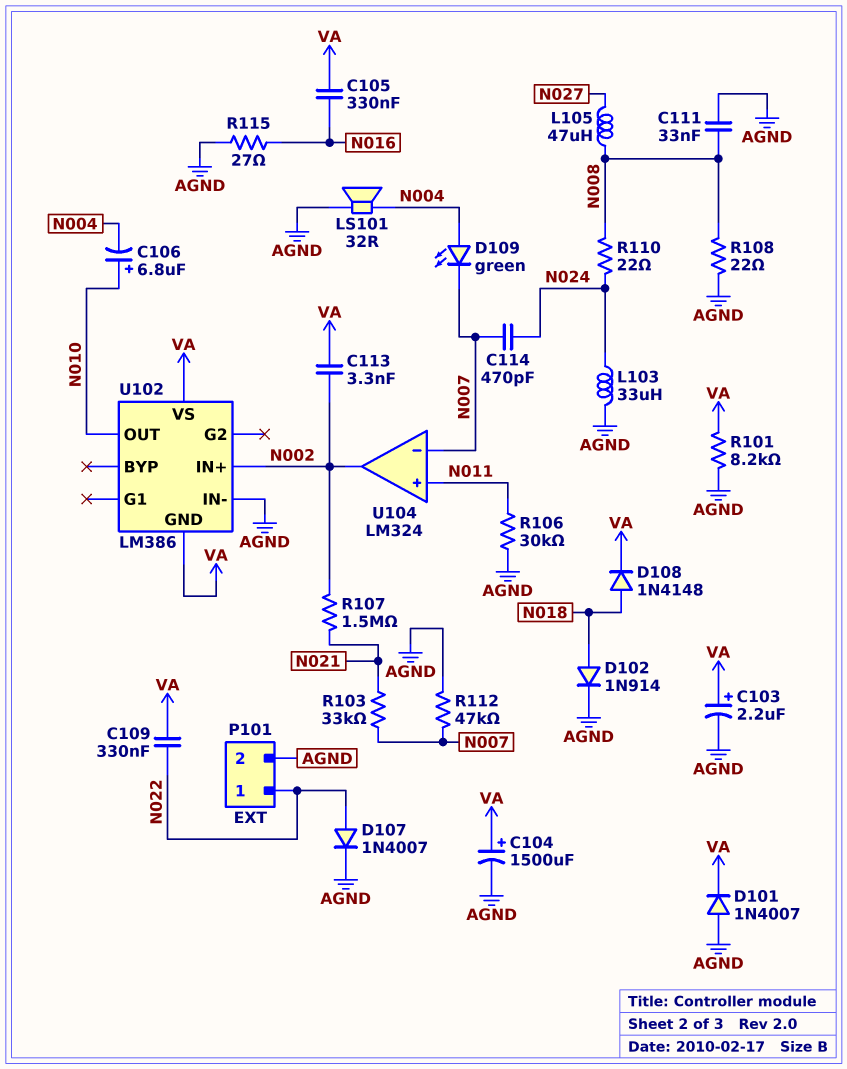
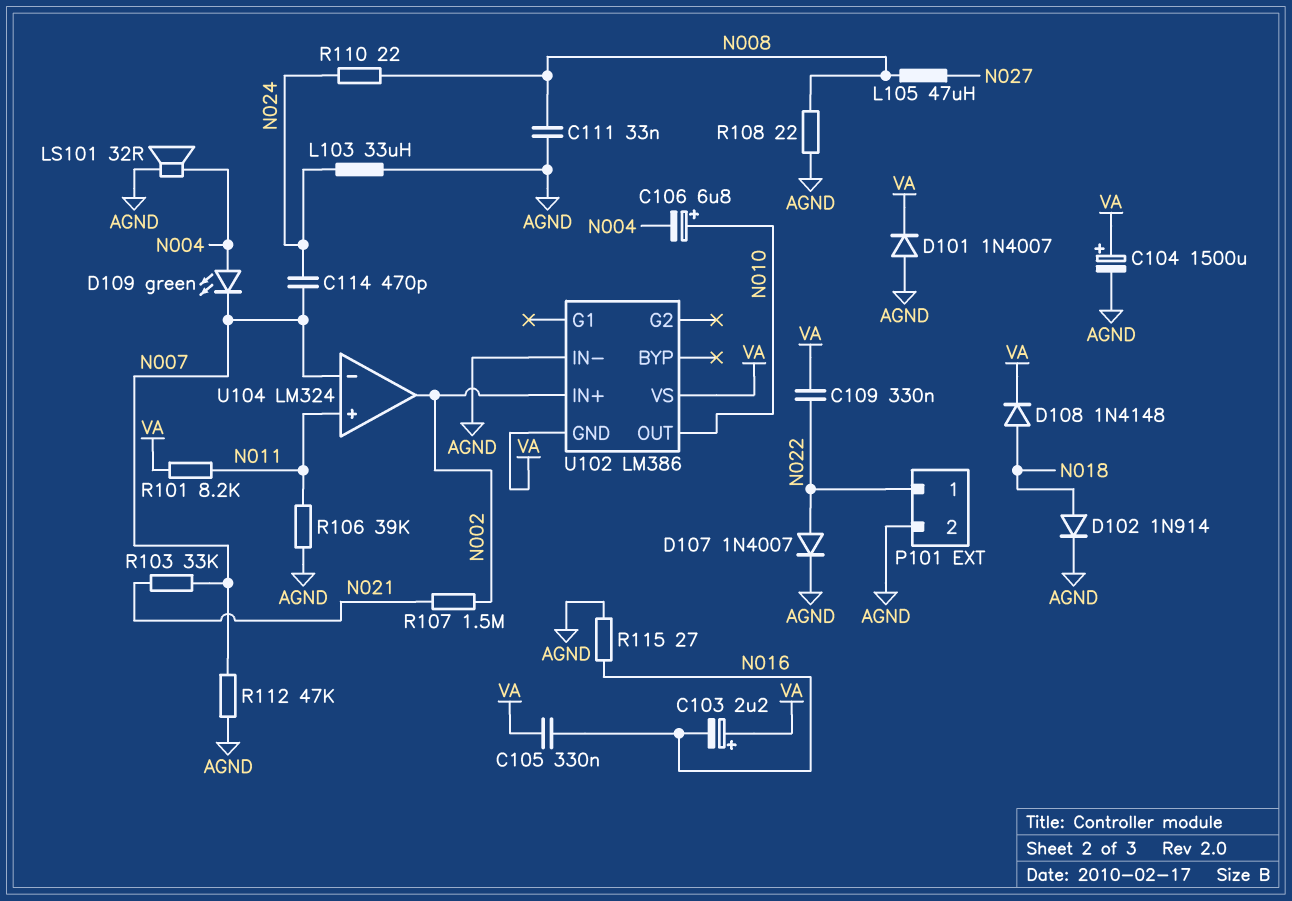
C103: 2.2uF (plus VA, minus AGND) -> 2.2uF (plus VA, minus N016)
C113: 3.3nF (N002, VA) -> none
R101: 8.2k (AGND, VA) -> 8.2k (N011, VA)
R106: 30k (AGND, N011) -> 39k (AGND, N011)

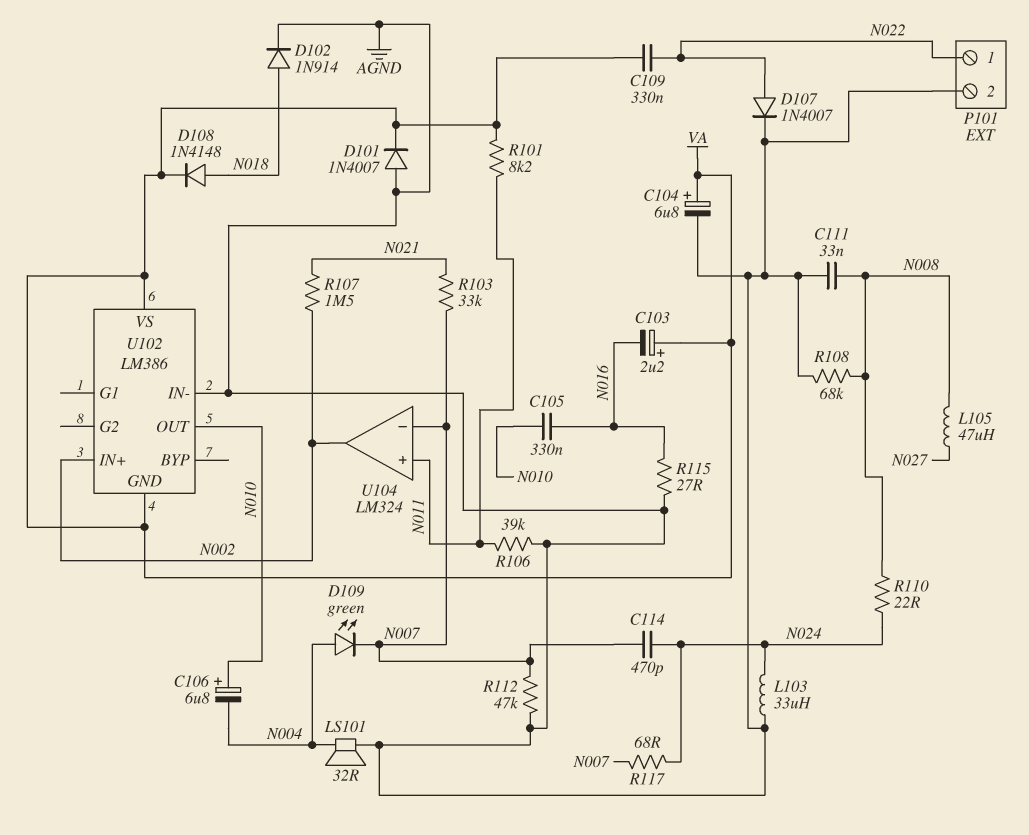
C104: 1500uF (plus VA, minus AGND) -> 6.8uF (plus VA, minus AGND)
C105: 330nF (N016, VA) -> 330nF (N010, N016)
R108: 22 (AGND, N008) -> 68k (AGND, N008)
R117: none -> 68 (N007, N024)

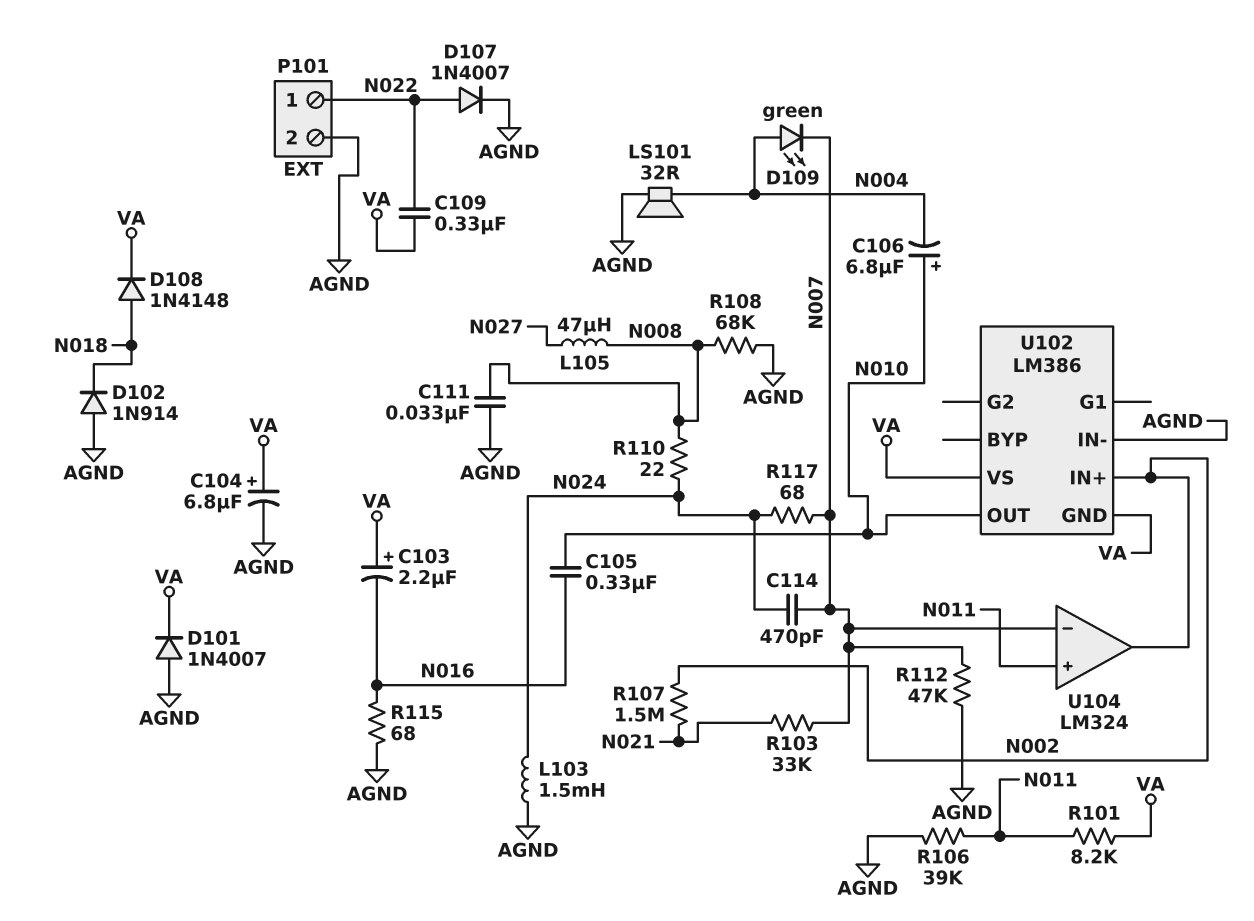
D102: diode 1N914 (A N018, K AGND) -> diode 1N914 (A AGND, K N018)
L103: 33uH (AGND, N024) -> 1.5mH (AGND, N024)
R115: 27 (AGND, N016) -> 68 (AGND, N016)

